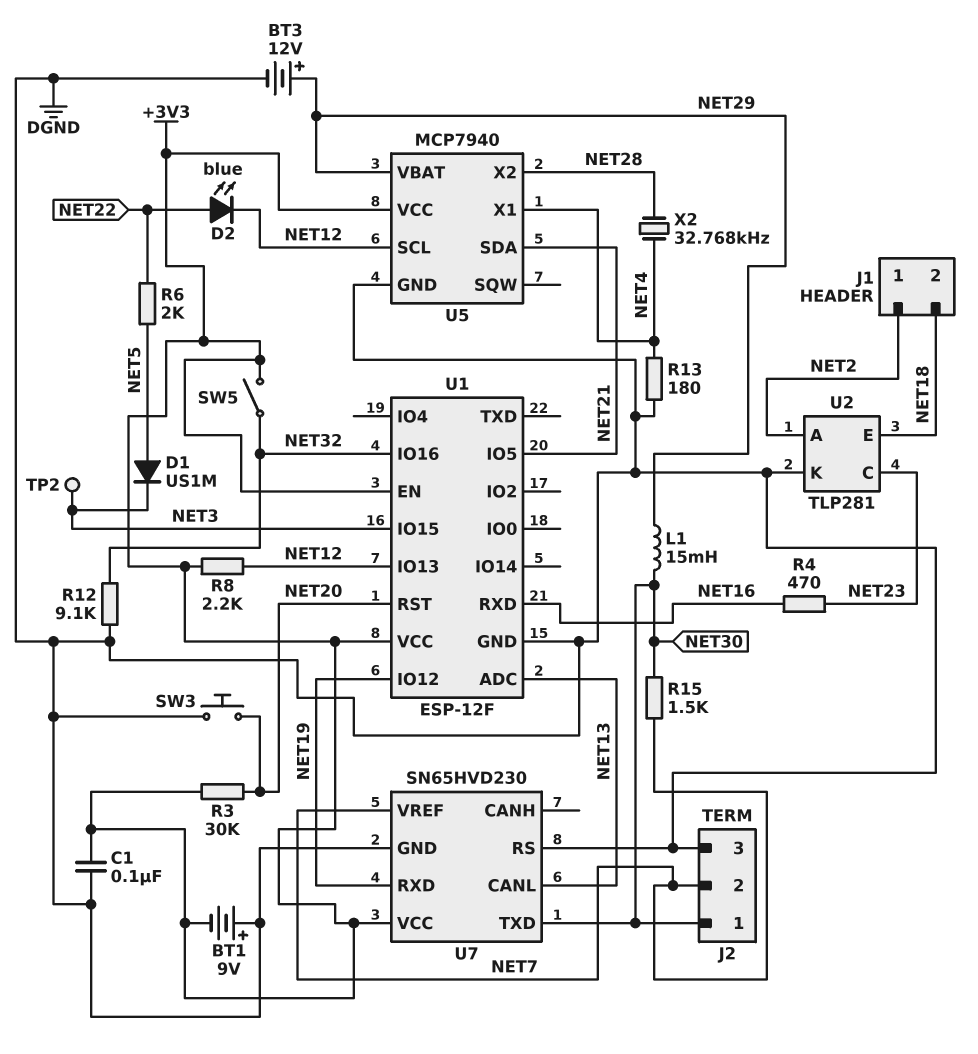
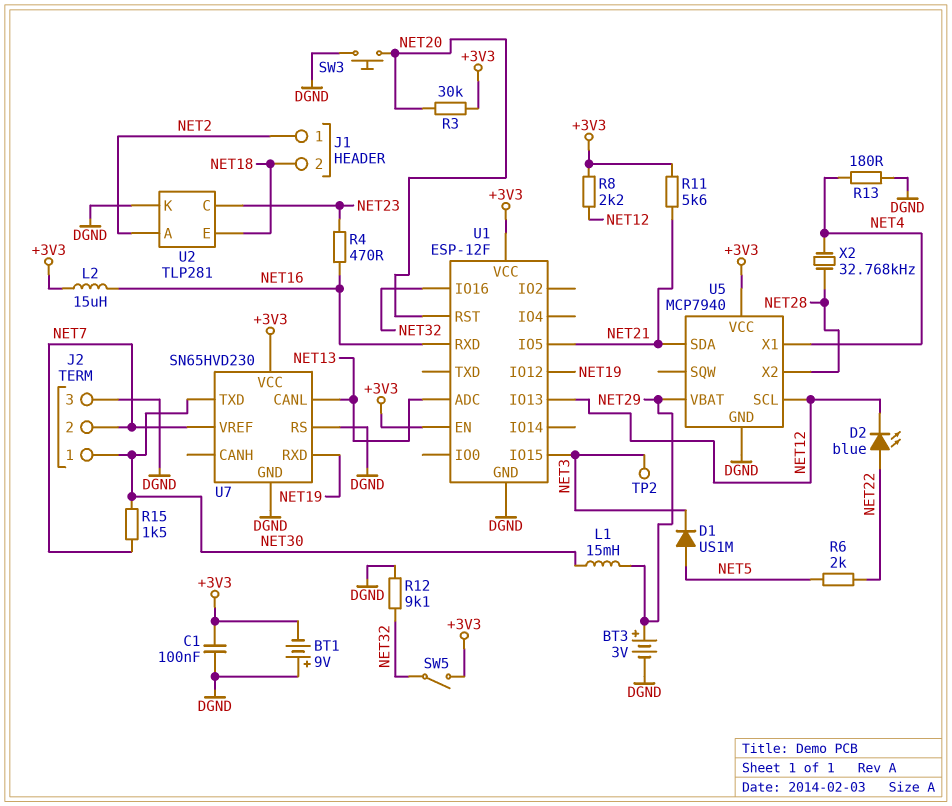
BT3: 12V (plus NET29, minus DGND) -> 3V (plus NET29, minus DGND)
L2: none -> 15uH (+3V3, NET16)
R11: none -> 5.6k (+3V3, NET21)

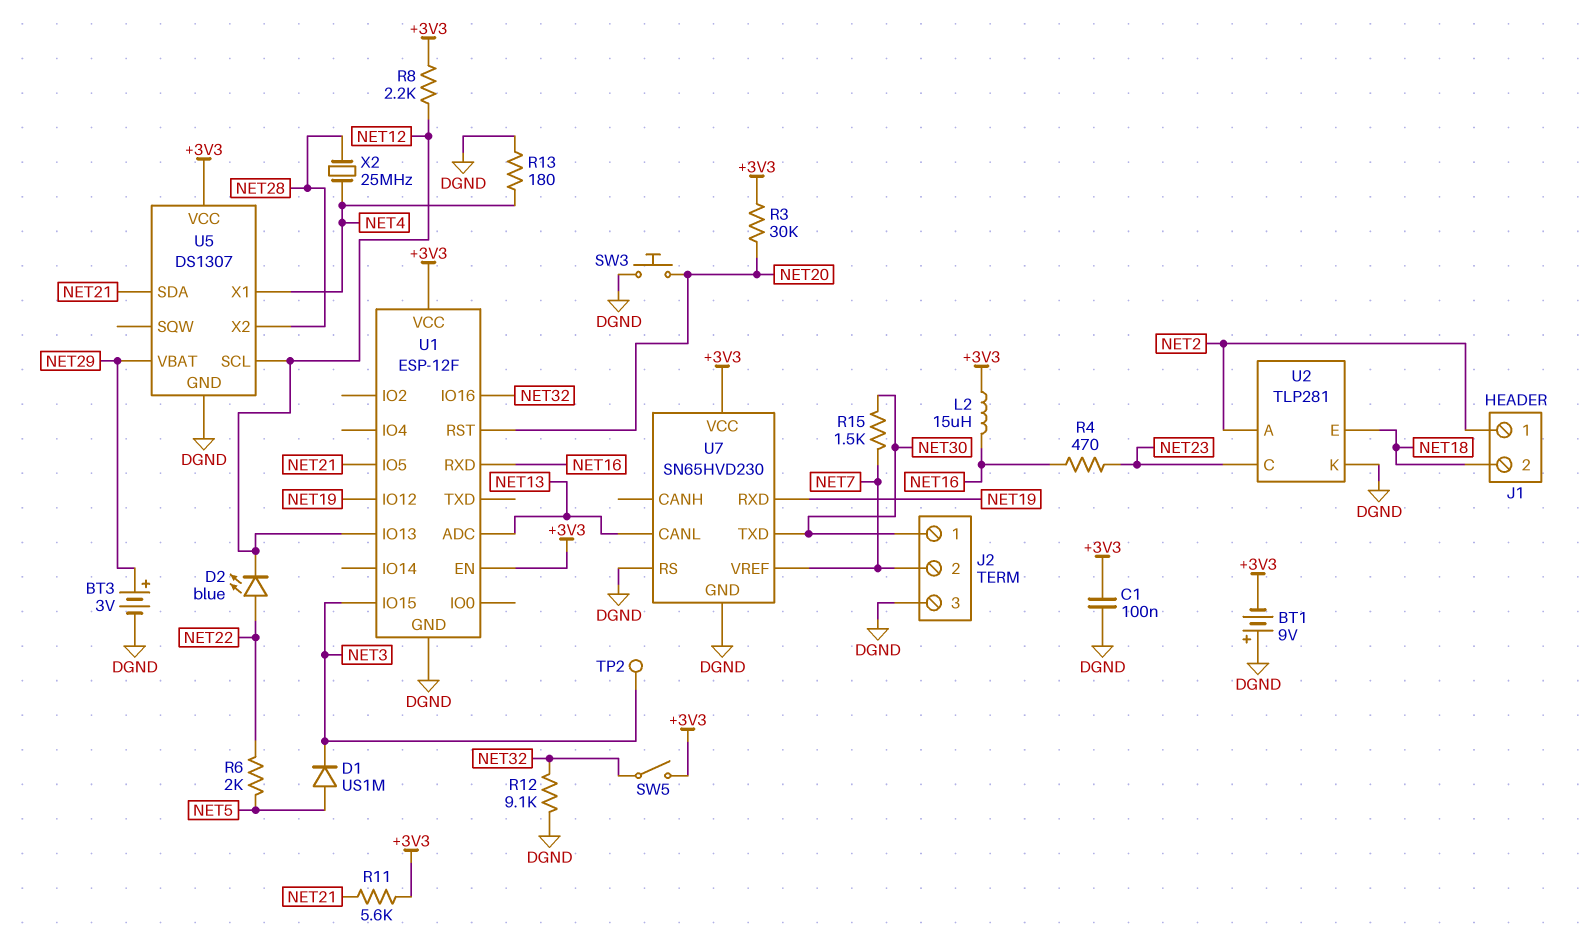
L1: 15mH (NET29, NET30) -> none
U5: MCP7940 -> DS1307
X2: 32.768kHz (NET4, NET28) -> 25MHz (NET4, NET28)

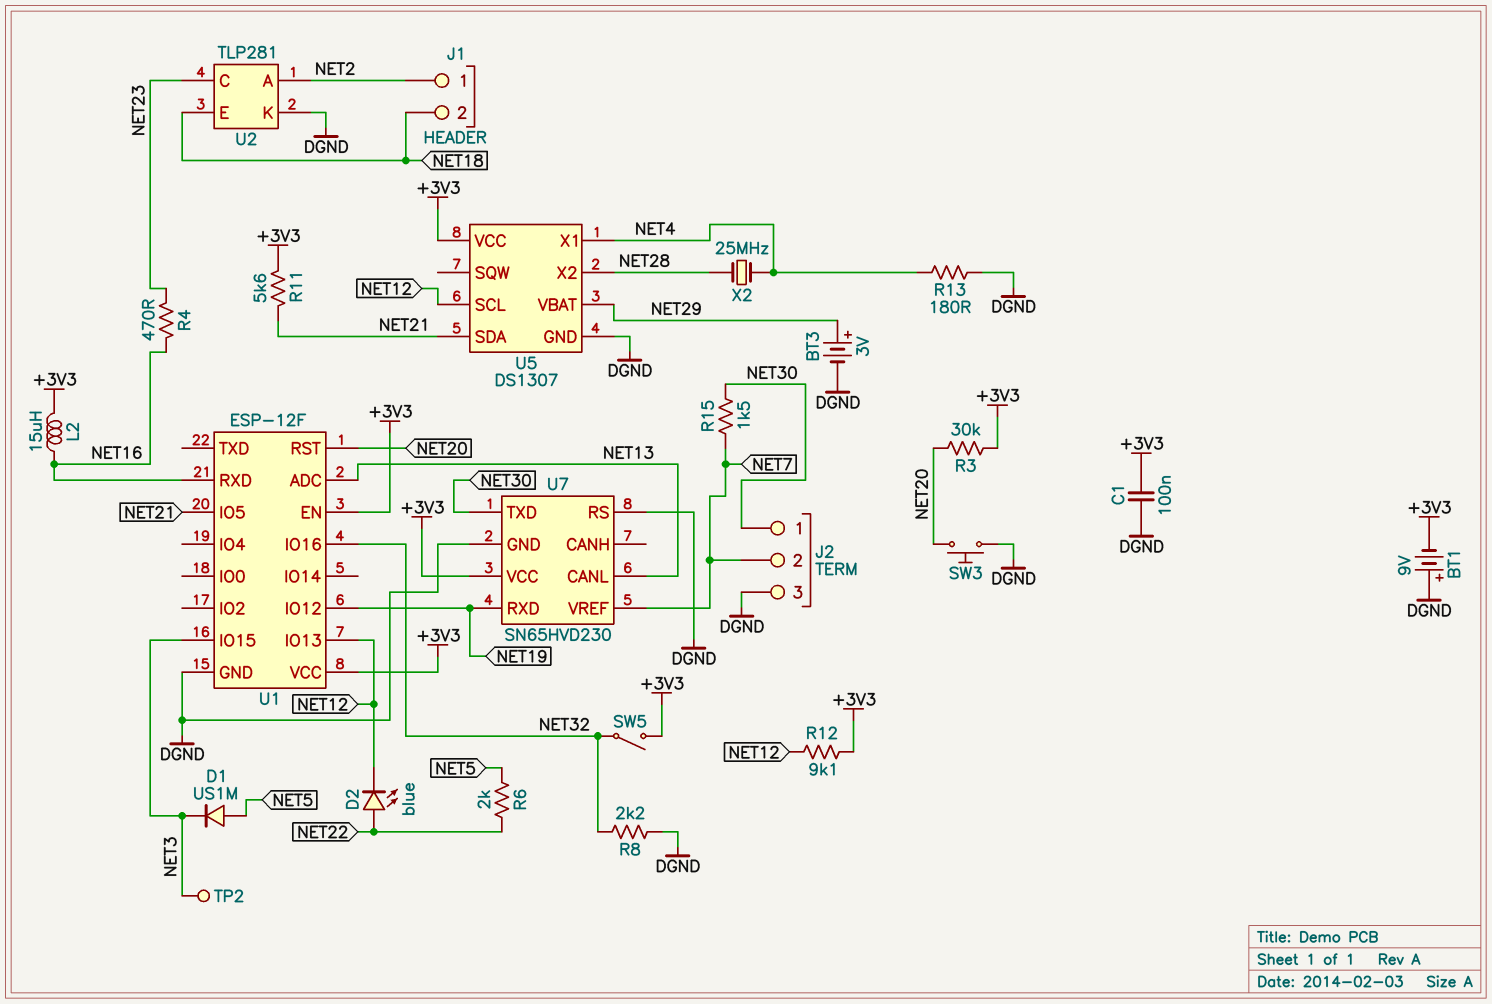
R8: 2.2k (+3V3, NET12) -> 2.2k (DGND, NET32)
R12: 9.1k (DGND, NET32) -> 9.1k (+3V3, NET12)

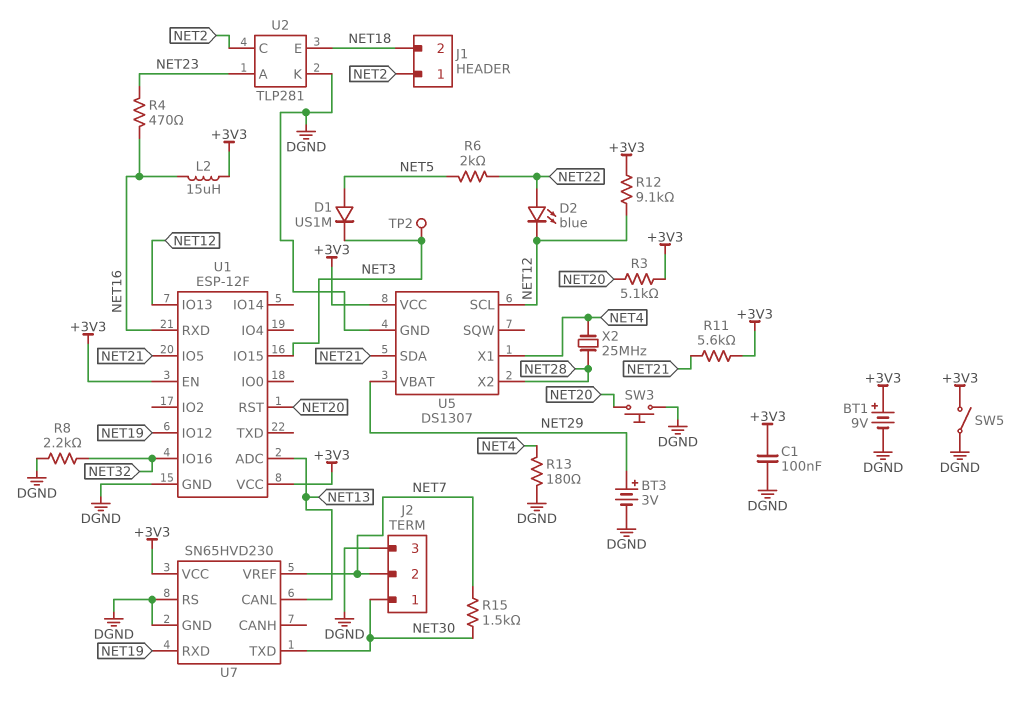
BT1: 9V (plus DGND, minus +3V3) -> 9V (plus +3V3, minus DGND)
R3: 30k (+3V3, NET20) -> 5.1k (+3V3, NET20)
SW5: switch (+3V3, NET32) -> switch (+3V3, DGND)
U2 pin A: NET2 -> NET23
U2 pin C: NET23 -> NET2

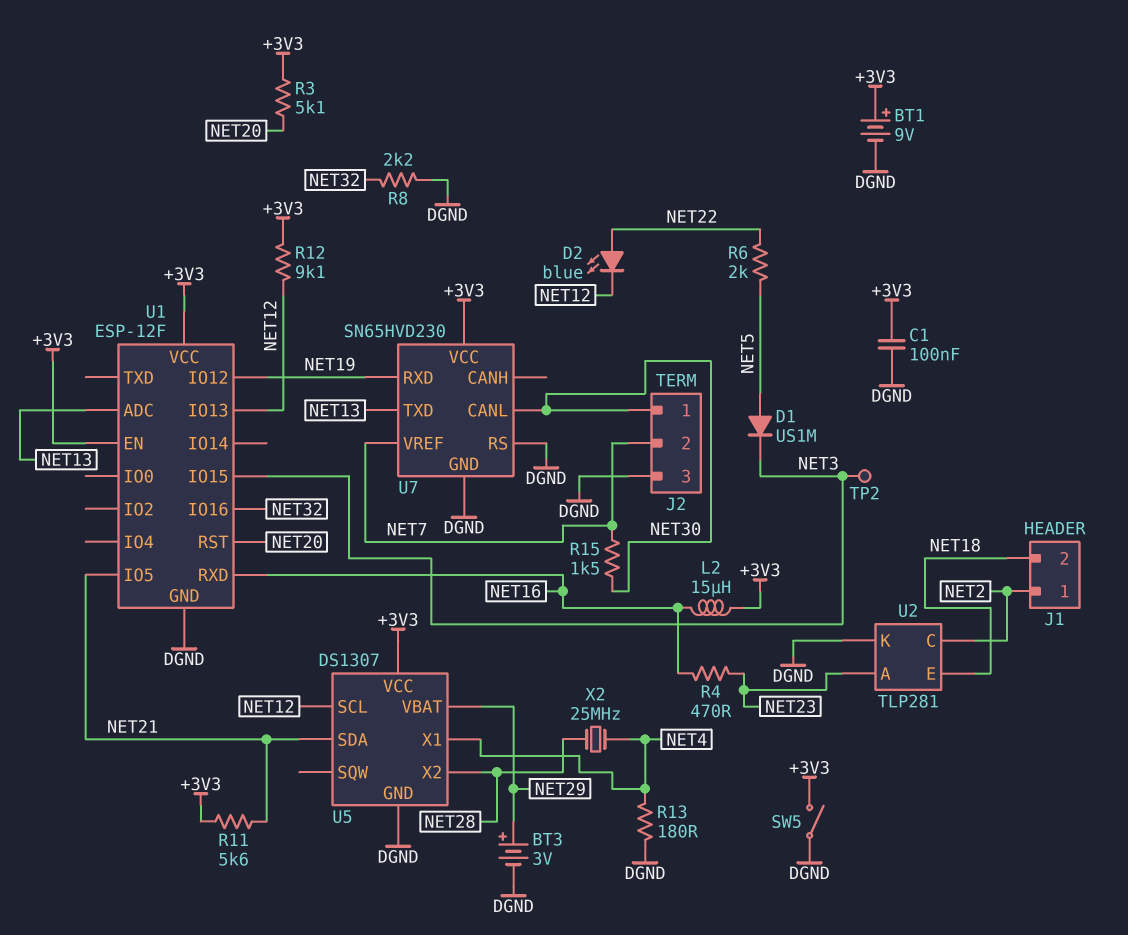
SW3: button (DGND, NET20) -> none
U7 pin CANL: NET13 -> NET30
U7 pin TXD: NET30 -> NET13

